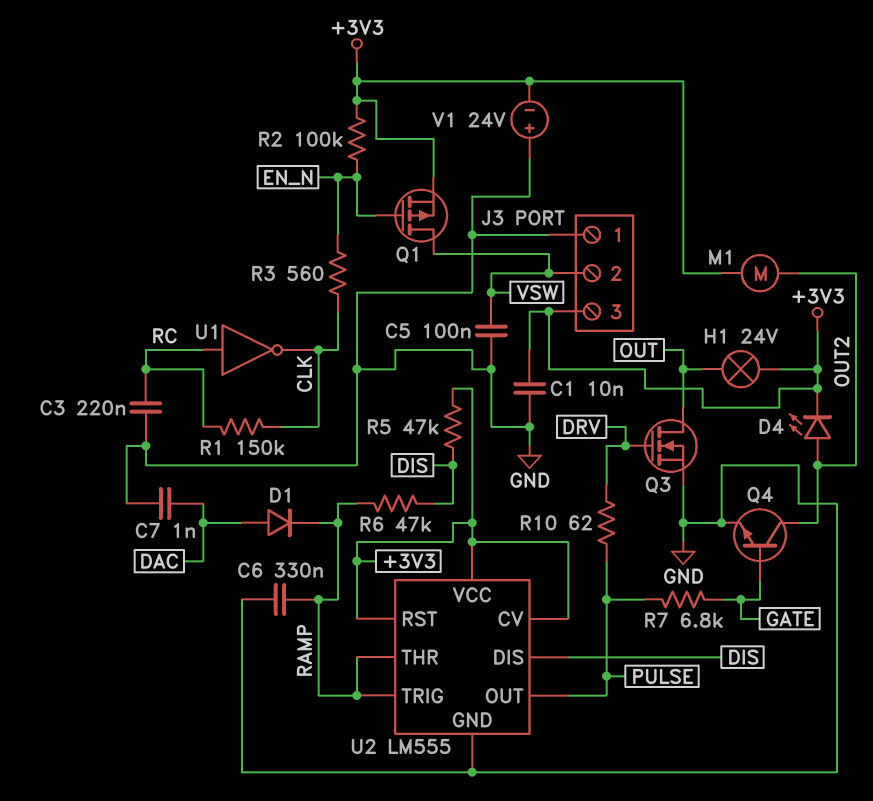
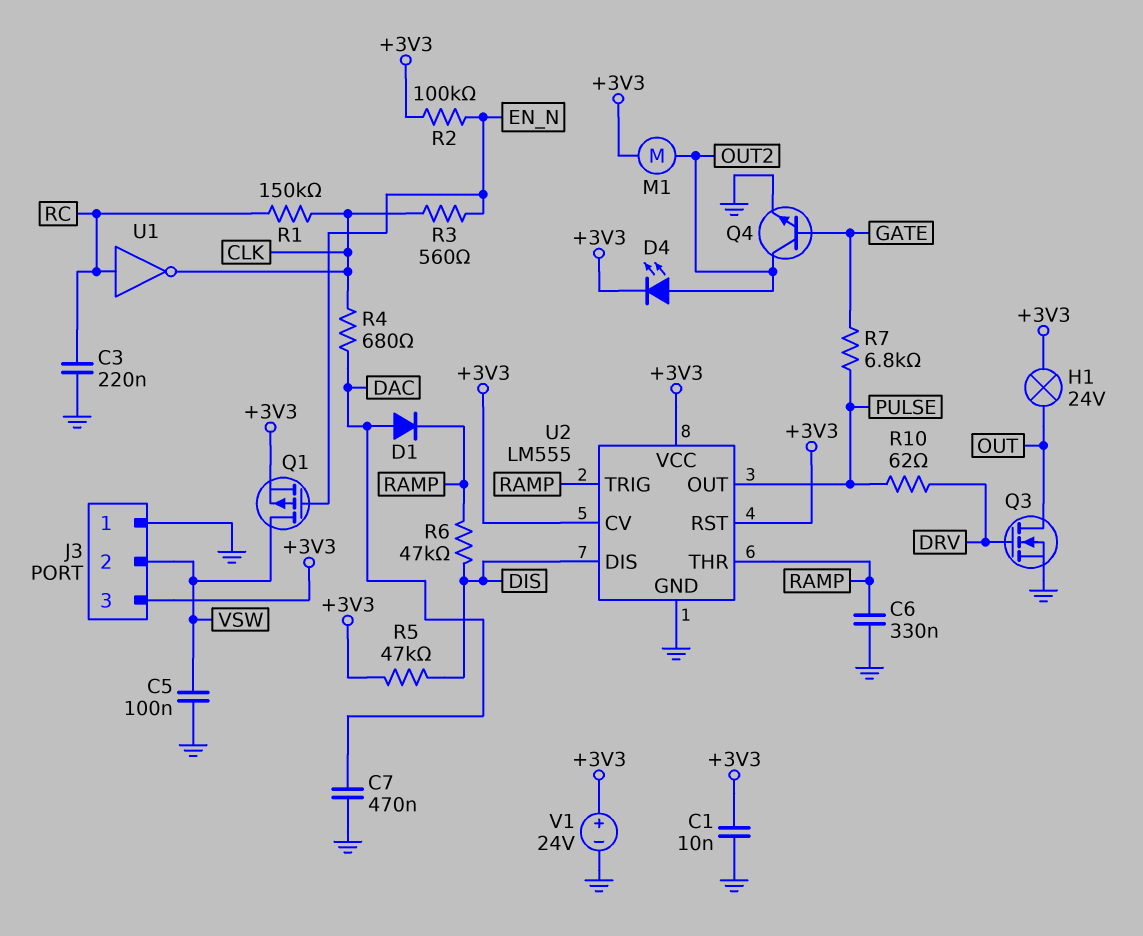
C7: 1nF (DAC, GND) -> 470nF (DAC, GND)
R4: none -> 680 (CLK, DAC)
V1: 24V (plus GND, minus +3V3) -> 24V (plus +3V3, minus GND)

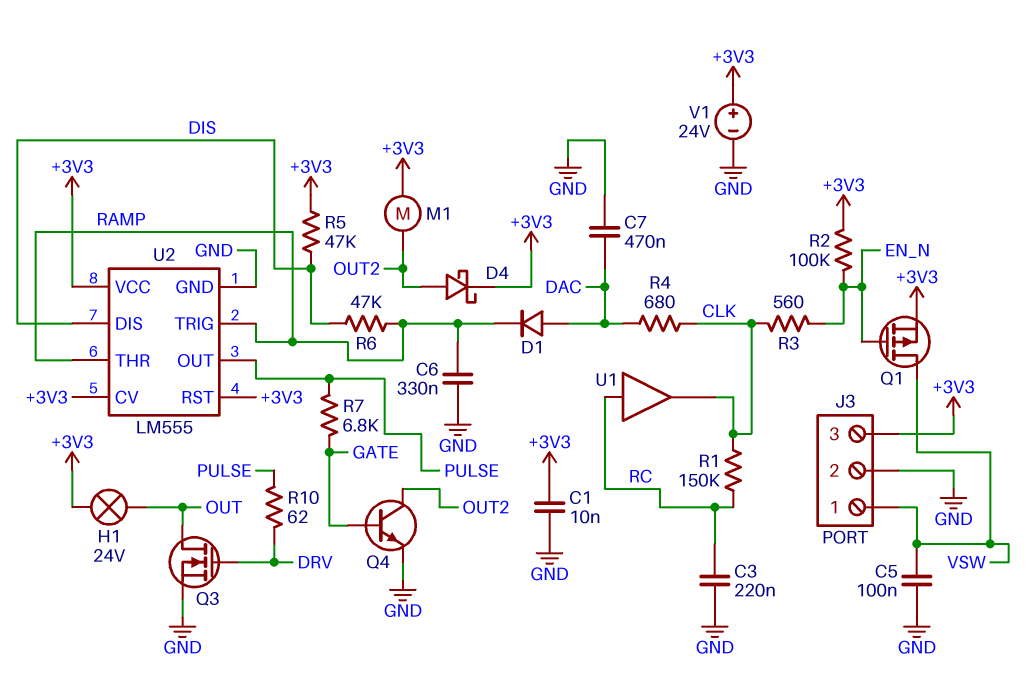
D4: LED (A OUT2, K +3V3) -> schottky (A OUT2, K +3V3)
J3 pin 1: GND -> VSW
J3 pin 2: VSW -> GND
U1: NOT (in RC, out CLK) -> buffer (in RC, out CLK)

